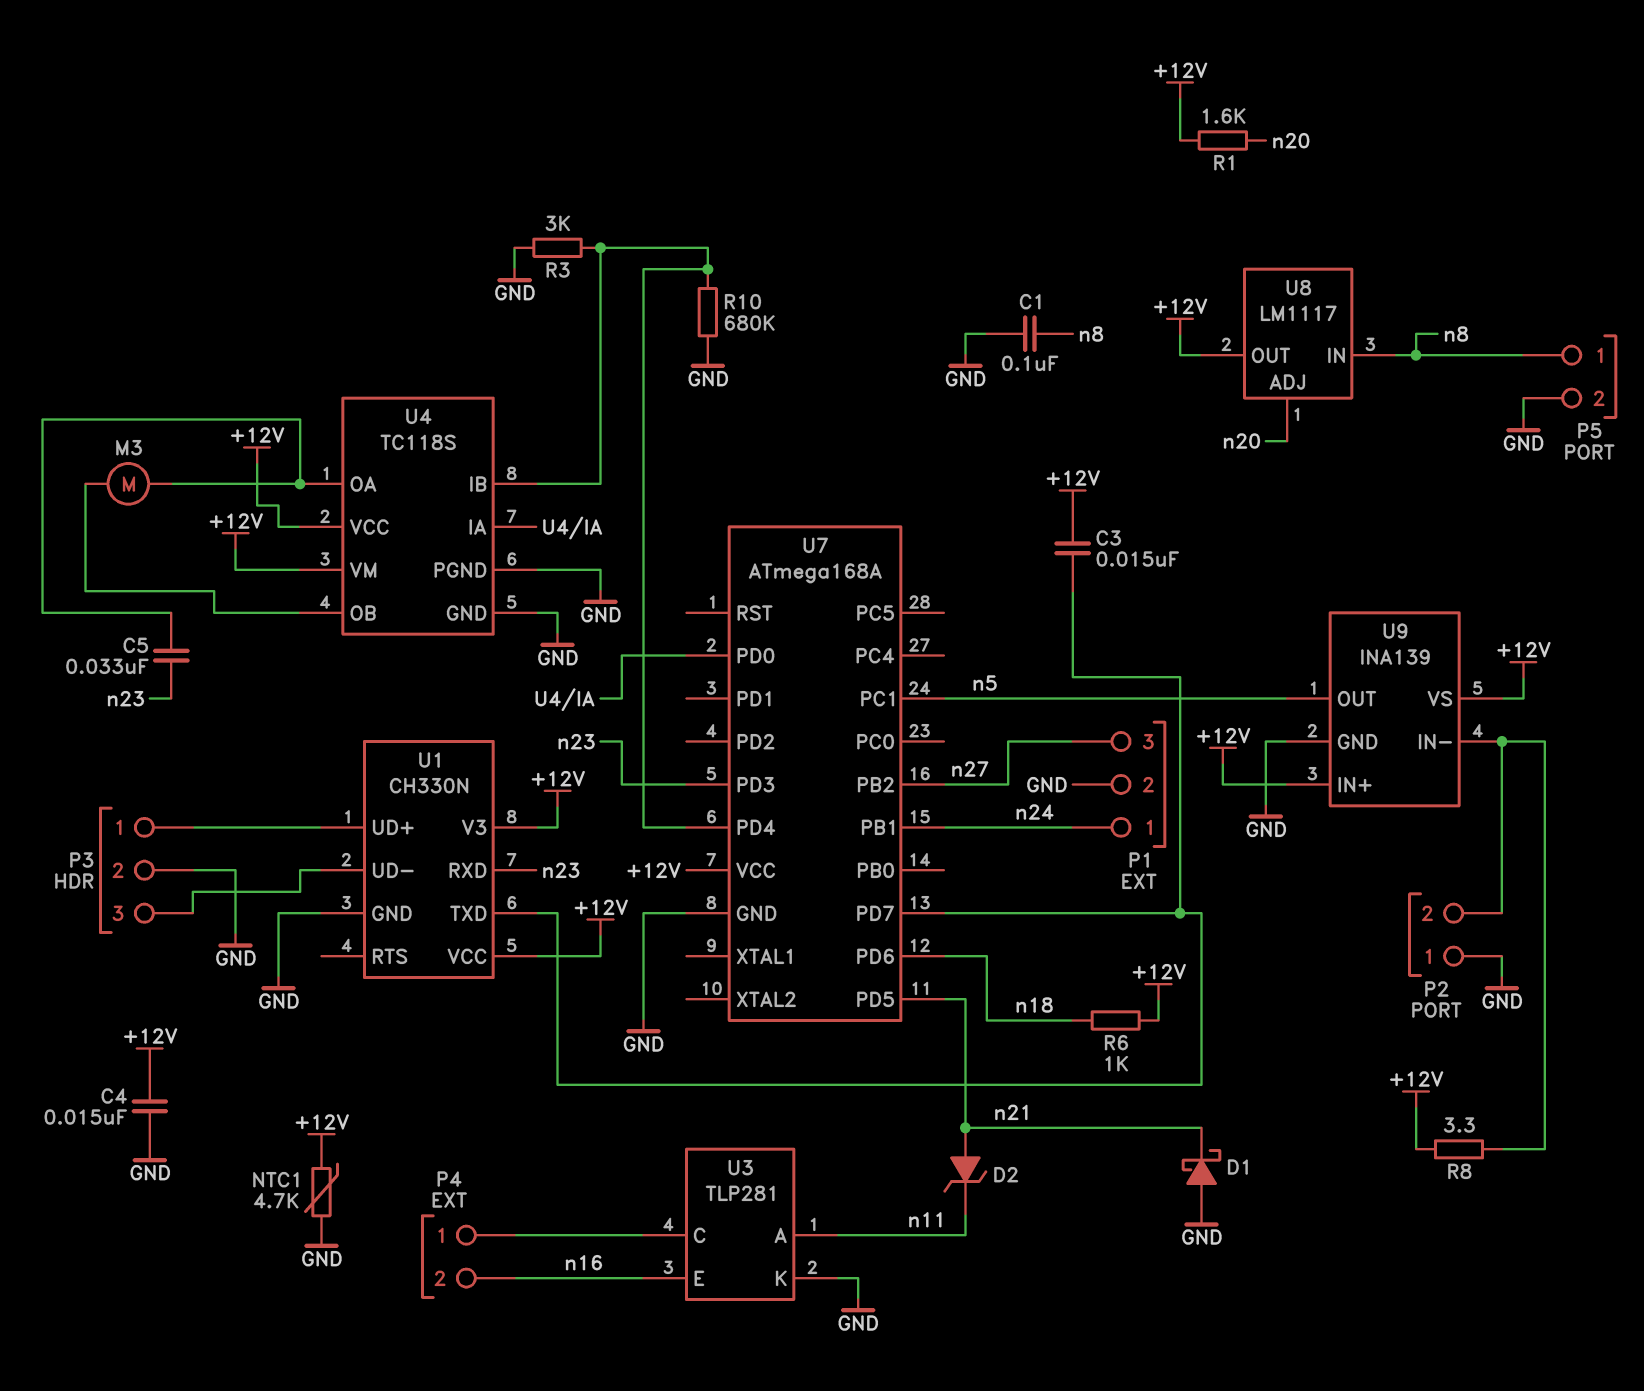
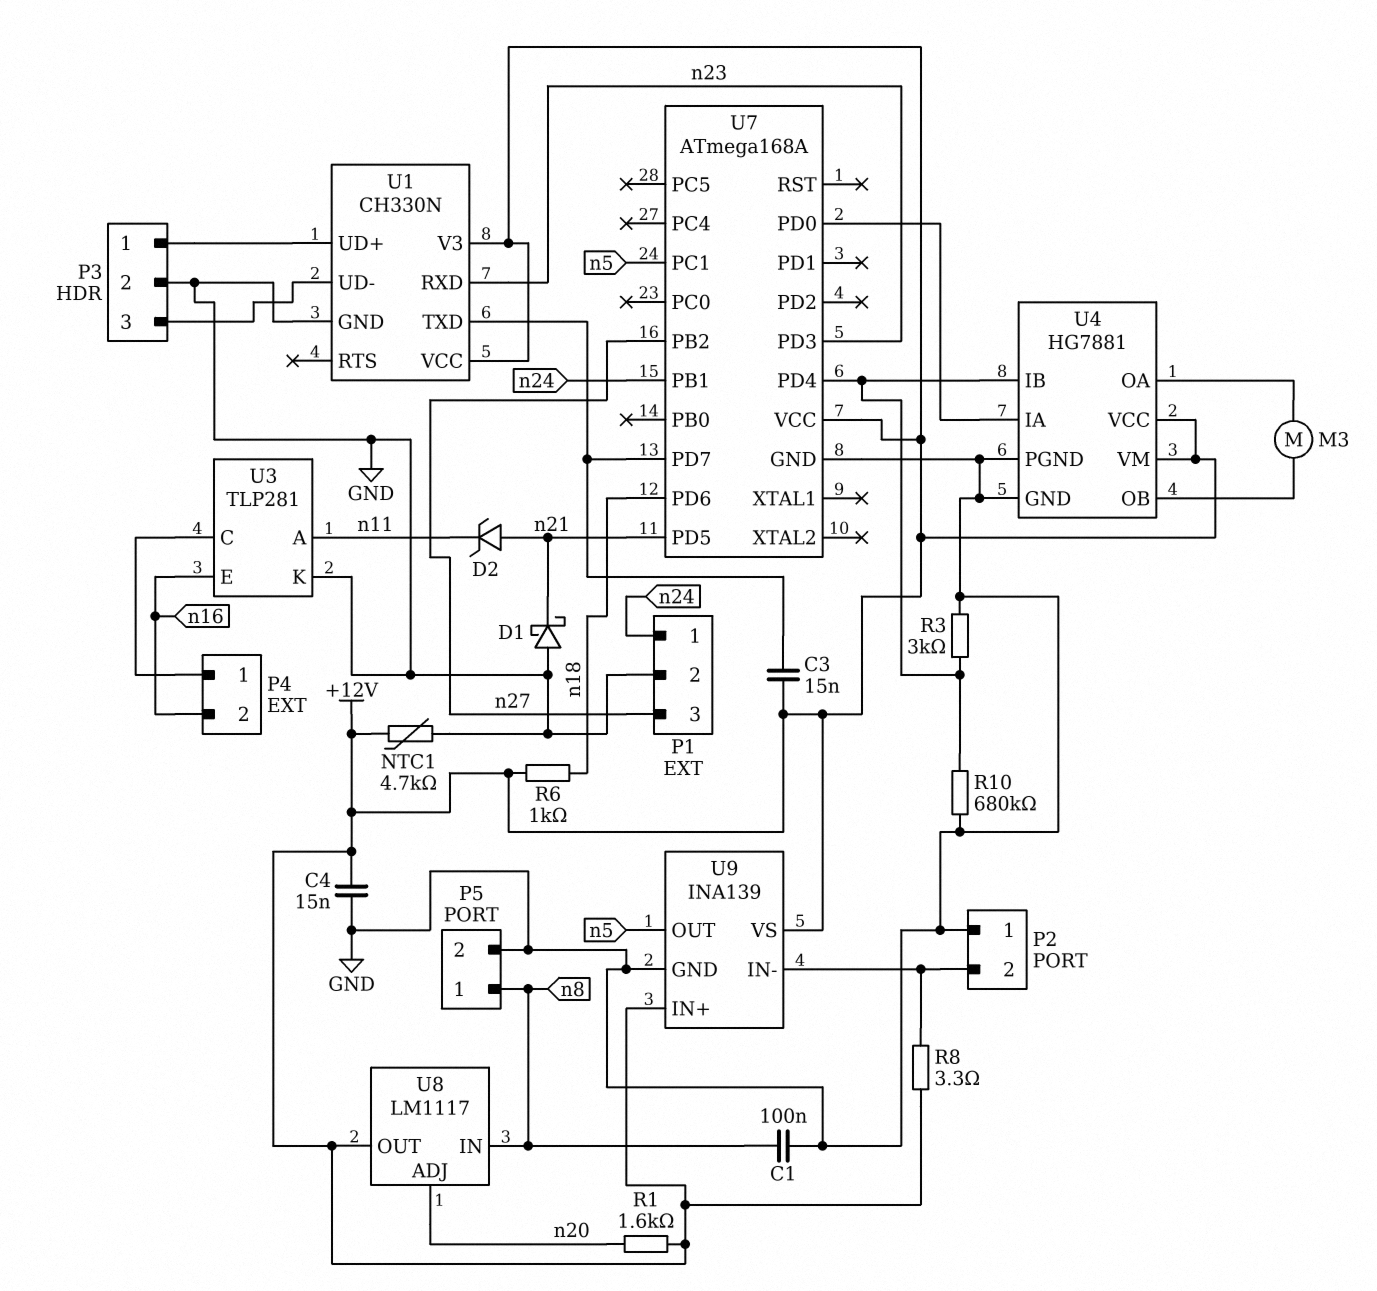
C5: 33nF (U4/OA, n23) -> none
U4: TC118S -> HG7881

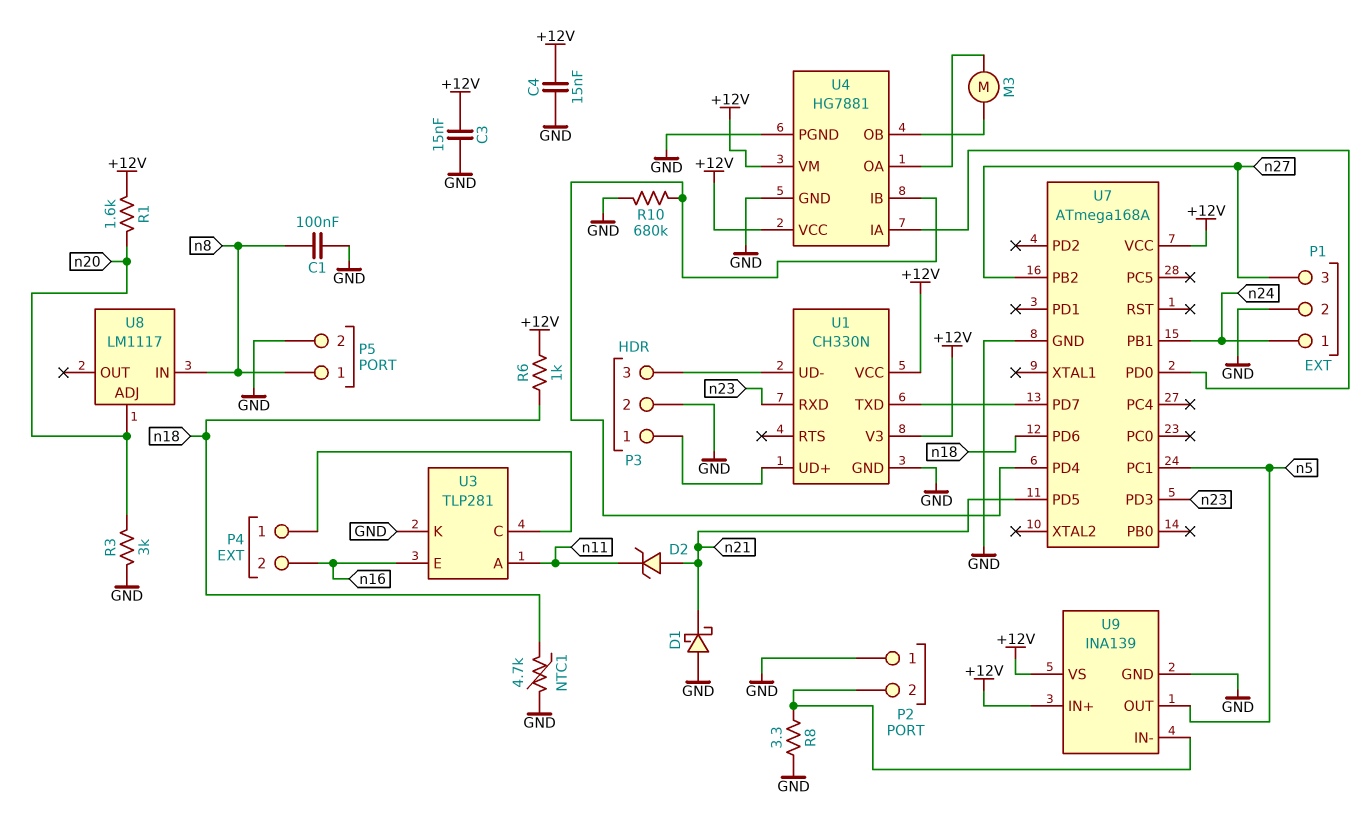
C3: 15nF (+12V, U1/TXD) -> 15nF (+12V, GND)
NTC1: 4.7k (+12V, GND) -> 4.7k (GND, n18)
R3: 3k (GND, U4/IB) -> 3k (GND, n20)
R8: 3.3 (+12V, P2/2) -> 3.3 (GND, P2/2)
U8 pin OUT: +12V -> none

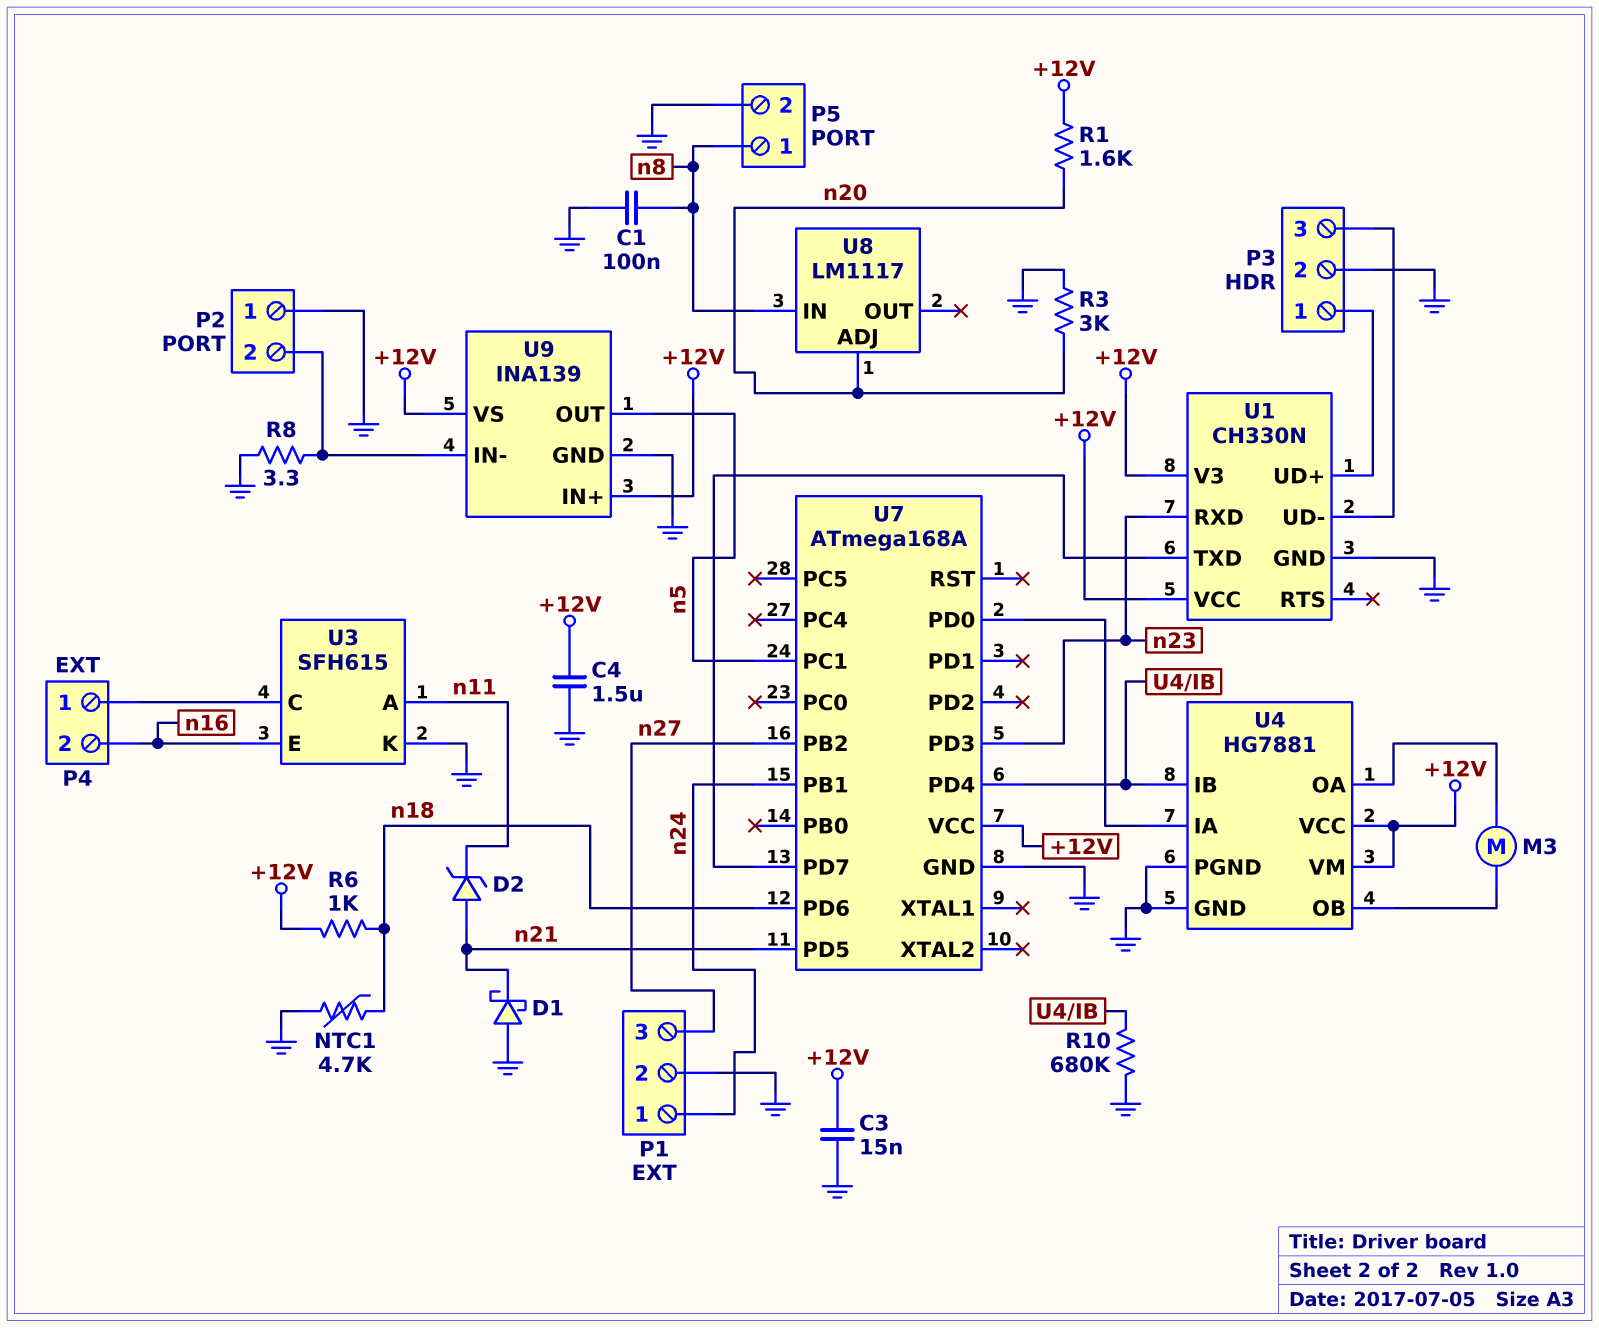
C4: 15nF (+12V, GND) -> 1.5uF (+12V, GND)
U3: TLP281 -> SFH615

